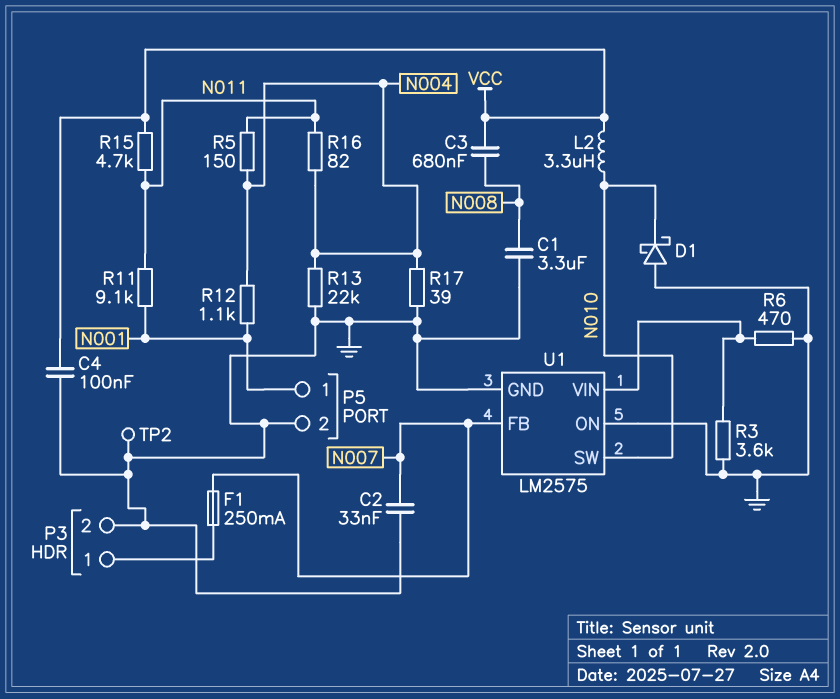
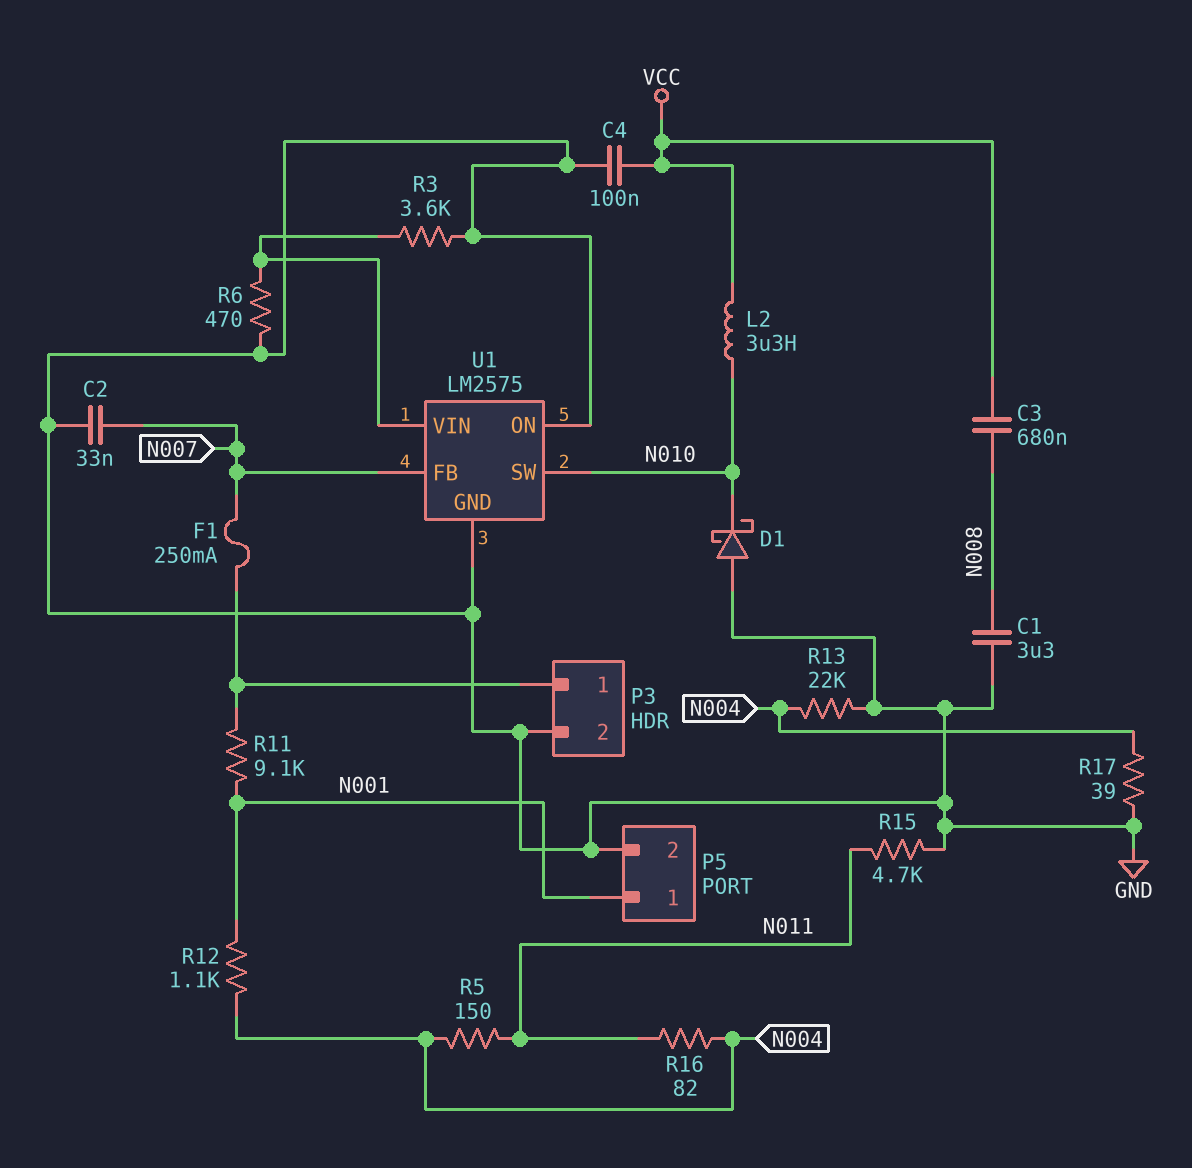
R11: 9.1k (N001, N011) -> 9.1k (N001, P3/1)
R15: 4.7k (N011, VCC) -> 4.7k (GND, N011)
TP2: test point (GND) -> none

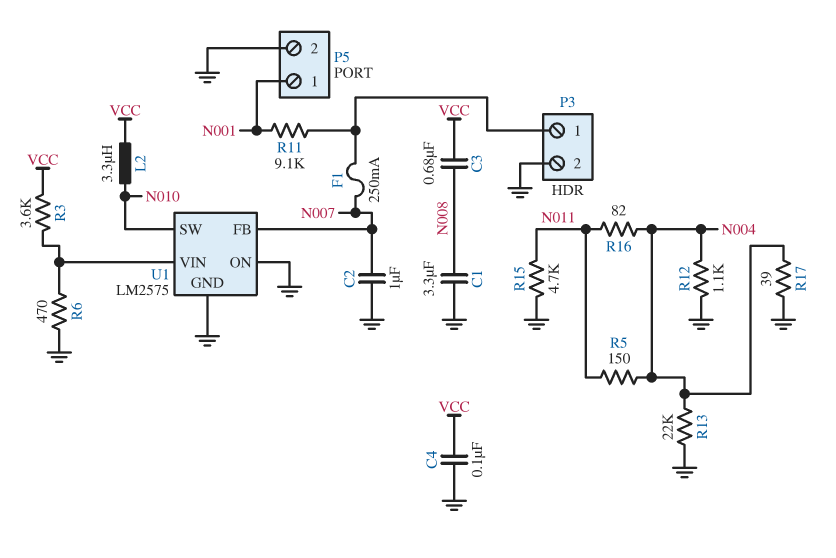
C2: 33nF (GND, N007) -> 1uF (GND, N007)
D1: schottky (A GND, K N010) -> none
R3: 3.6k (GND, U1/VIN) -> 3.6k (U1/VIN, VCC)
R12: 1.1k (N001, N004) -> 1.1k (GND, N004)

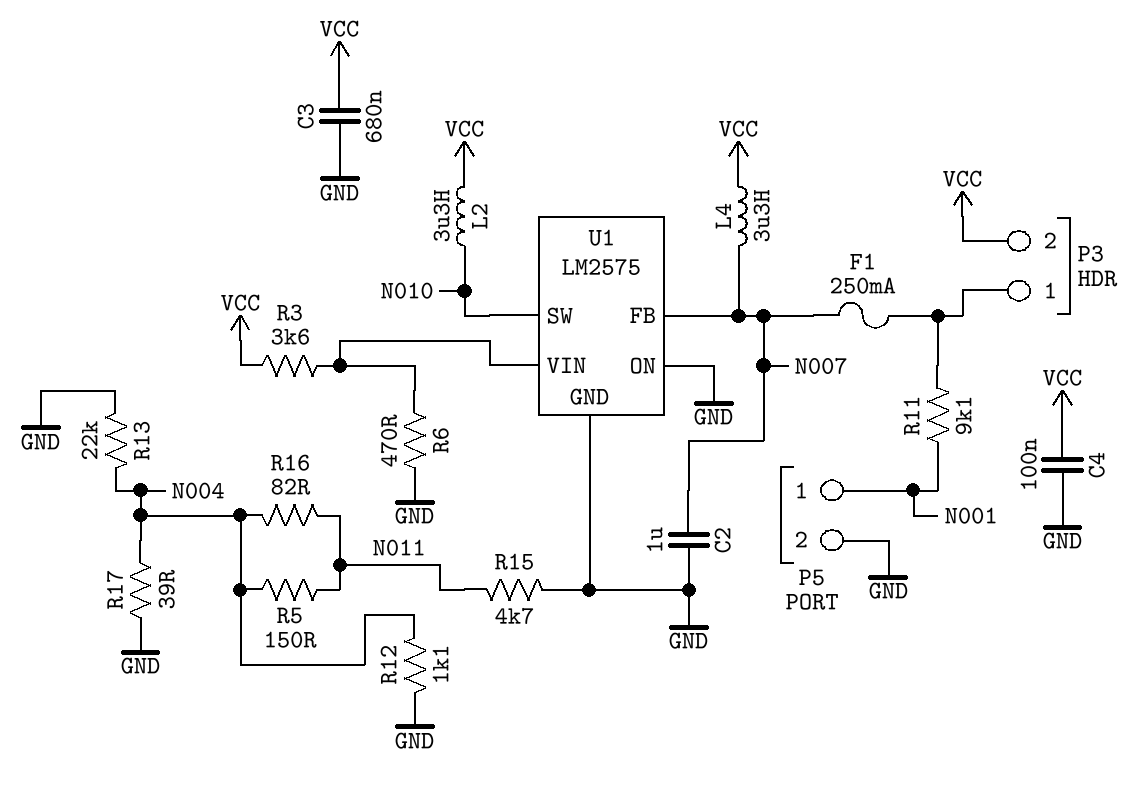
C1: 3.3uF (GND, N008) -> none
C3: 680nF (N008, VCC) -> 680nF (GND, VCC)
L4: none -> 3.3uH (N007, VCC)
P3 pin 2: GND -> VCC

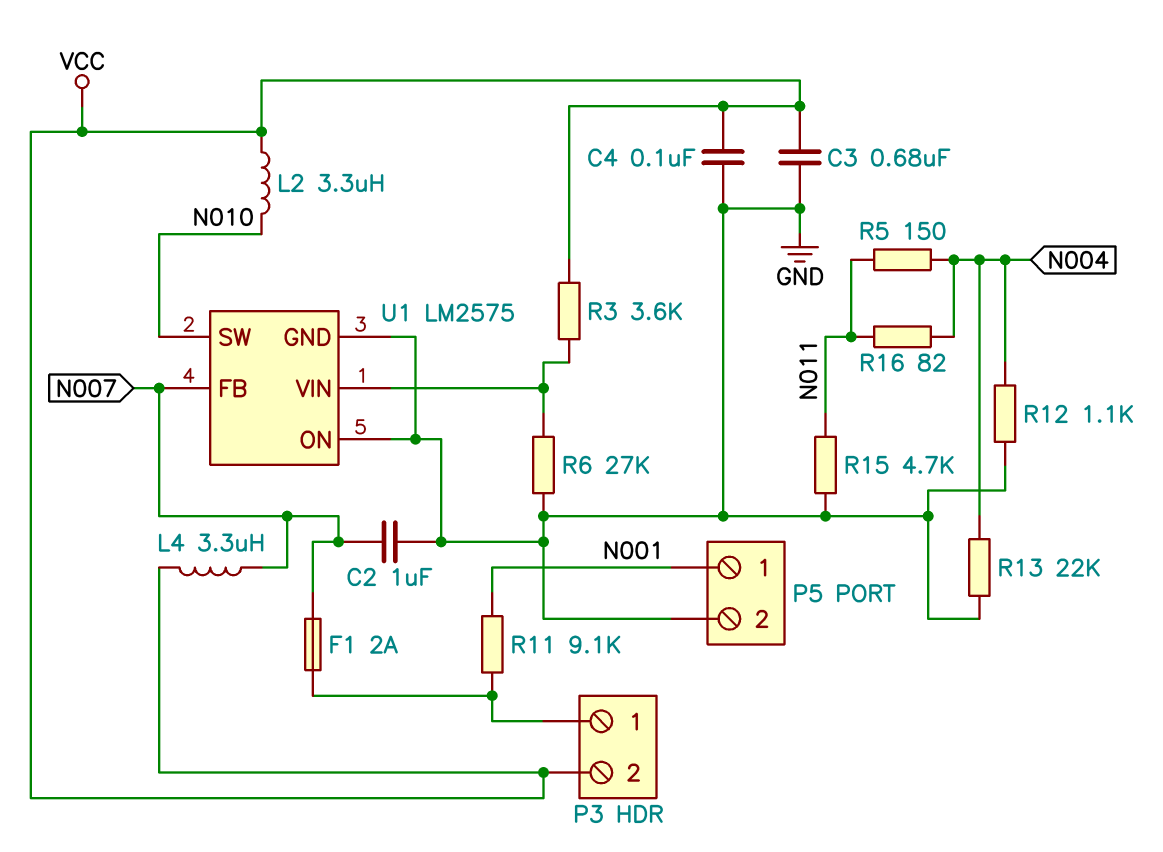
F1: 250mA (N007, P3/1) -> 2A (N007, P3/1)
R6: 470 (GND, U1/VIN) -> 27k (GND, U1/VIN)
R17: 39 (GND, N004) -> none

